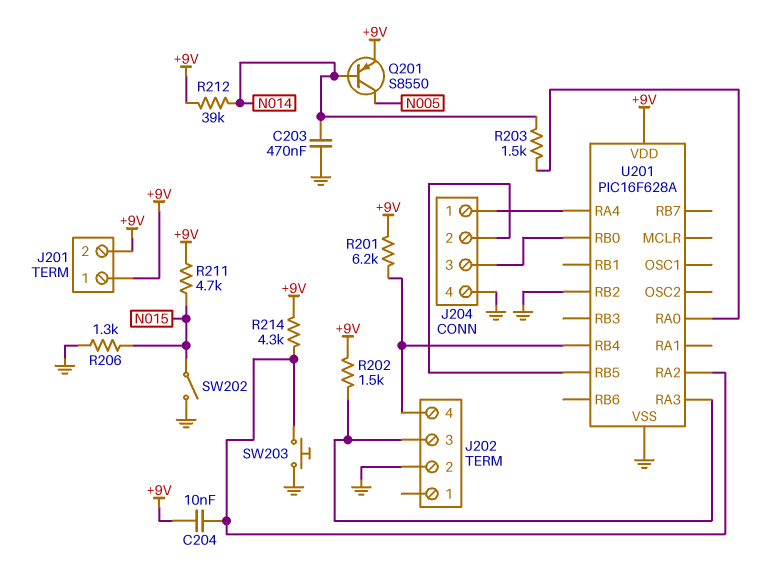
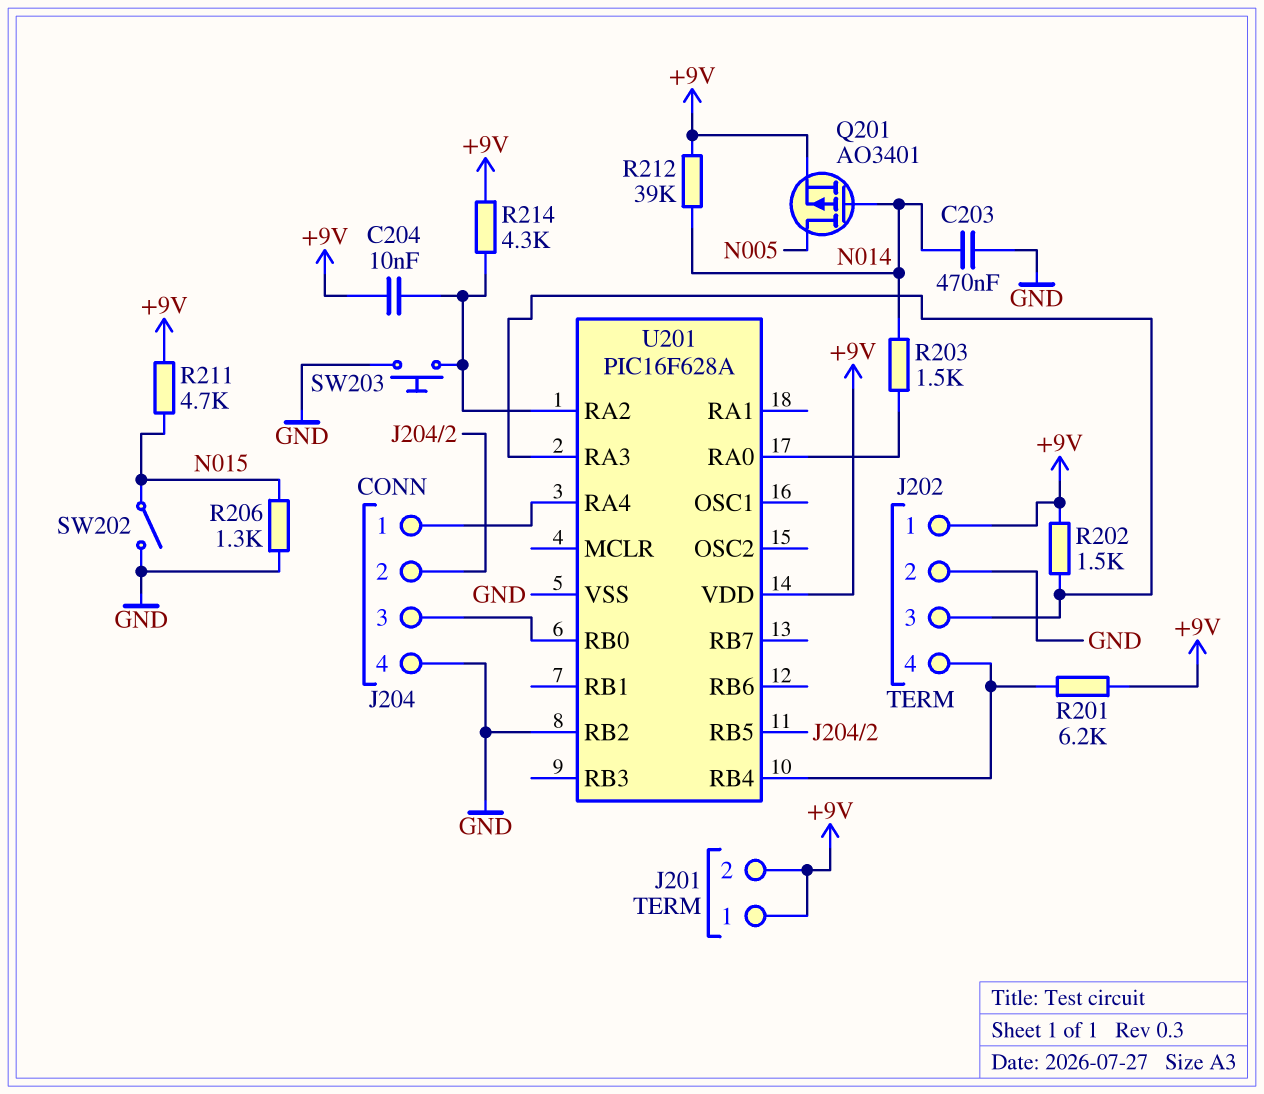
J202 pin 1: none -> +9V
Q201: PNP S8550 (B N014, C N005, E +9V) -> PMOS AO3401 (G N014, D N005, S +9V)

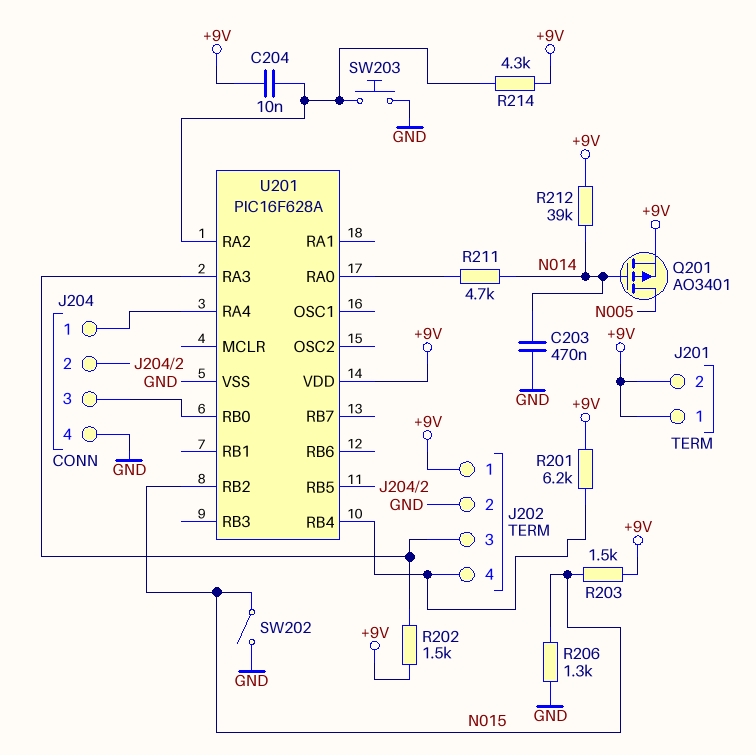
R203: 1.5k (N014, U201/RA0) -> 1.5k (+9V, N015)
R211: 4.7k (+9V, N015) -> 4.7k (N014, U201/RA0)
U201 pin RB2: GND -> N015

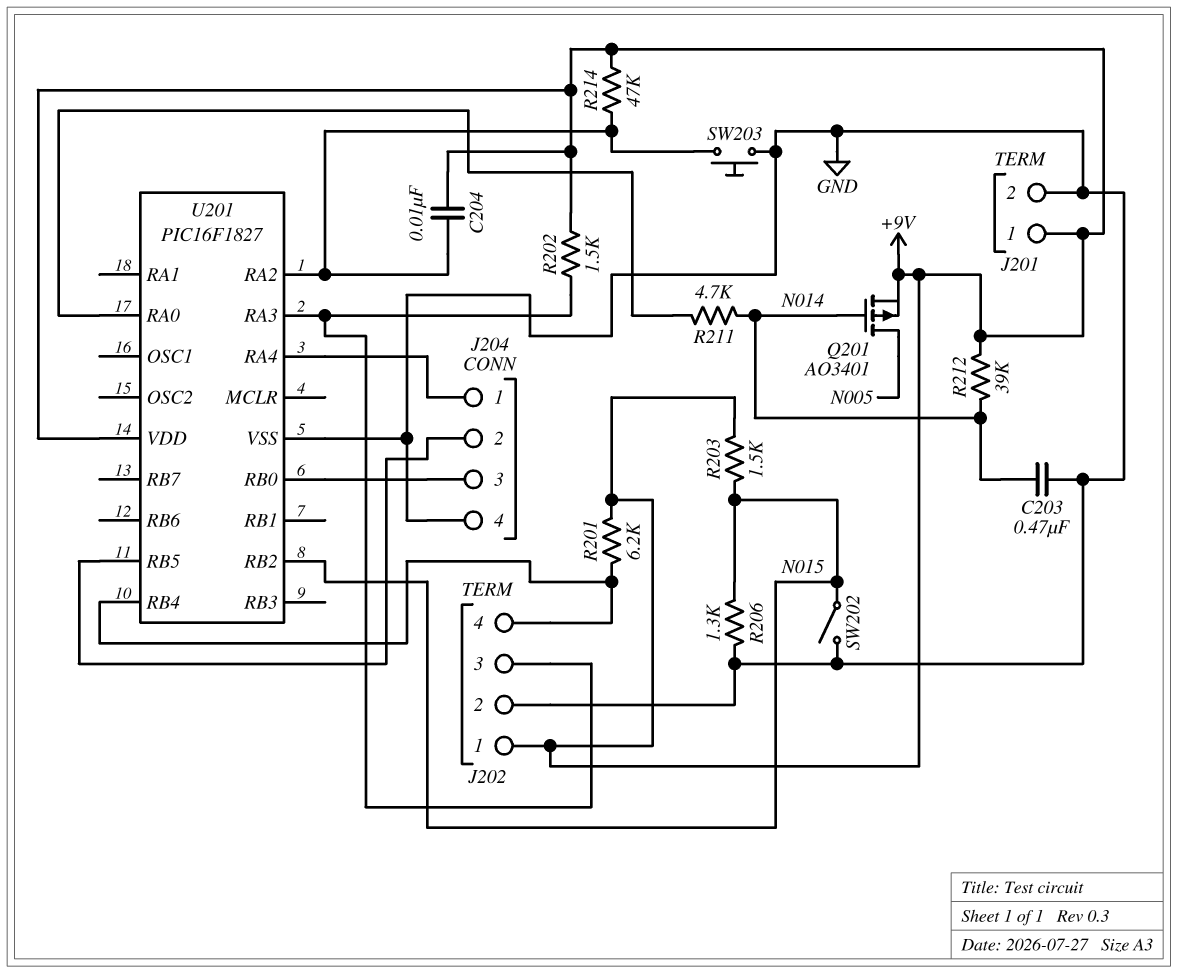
J201 pin 2: +9V -> GND
R214: 4.3k (+9V, U201/RA2) -> 47k (+9V, U201/RA2)
U201: PIC16F628A -> PIC16F1827

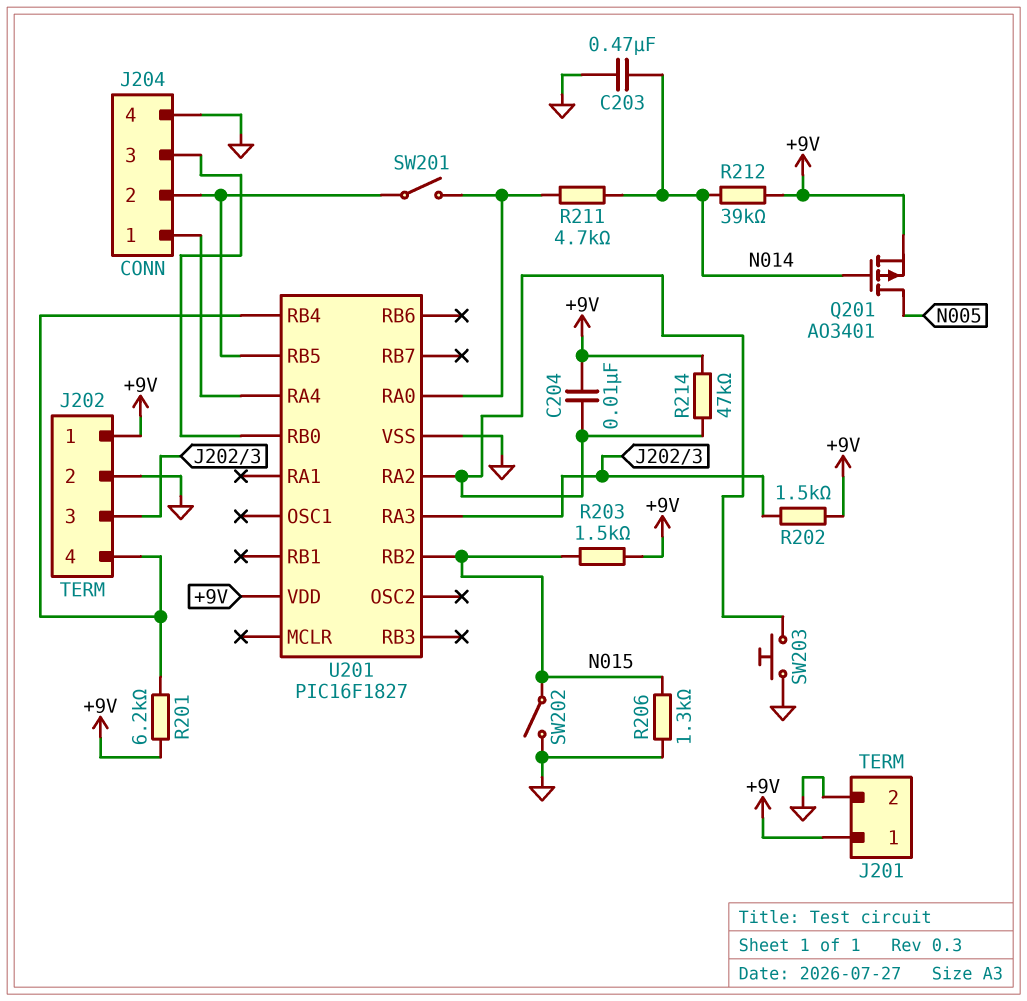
SW201: none -> switch (J204/2, U201/RA0)

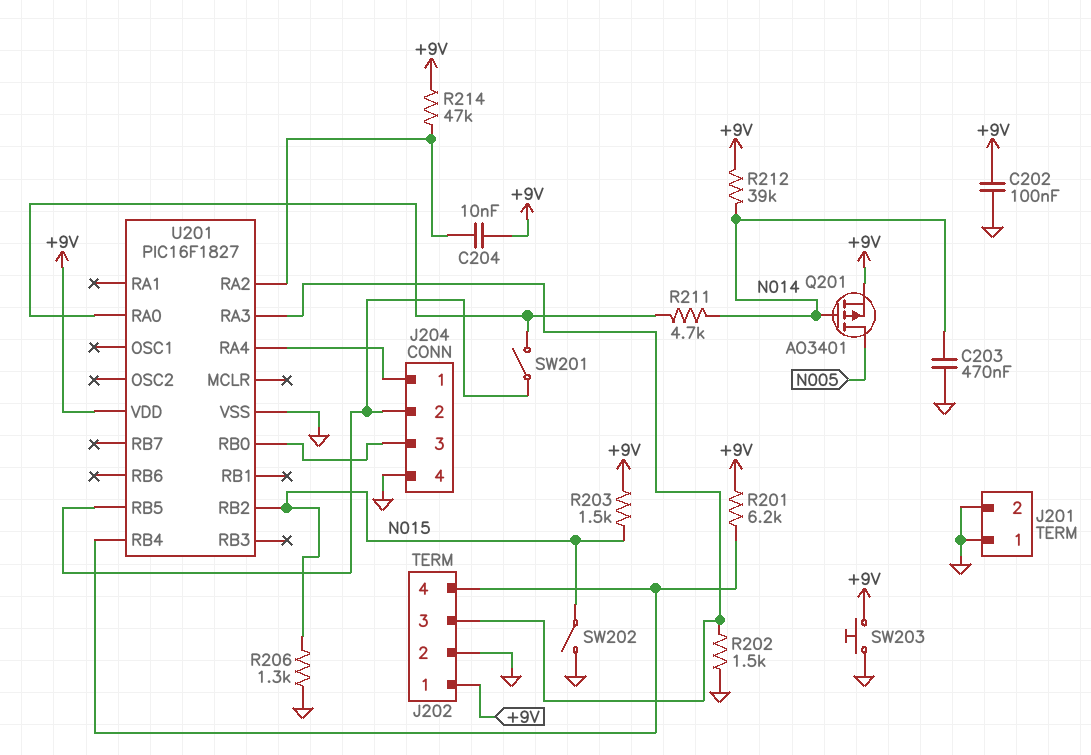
C202: none -> 100nF (+9V, GND)
J201 pin 1: +9V -> GND
R202: 1.5k (+9V, J202/3) -> 1.5k (GND, J202/3)
SW203: button (GND, U201/RA2) -> button (+9V, GND)

